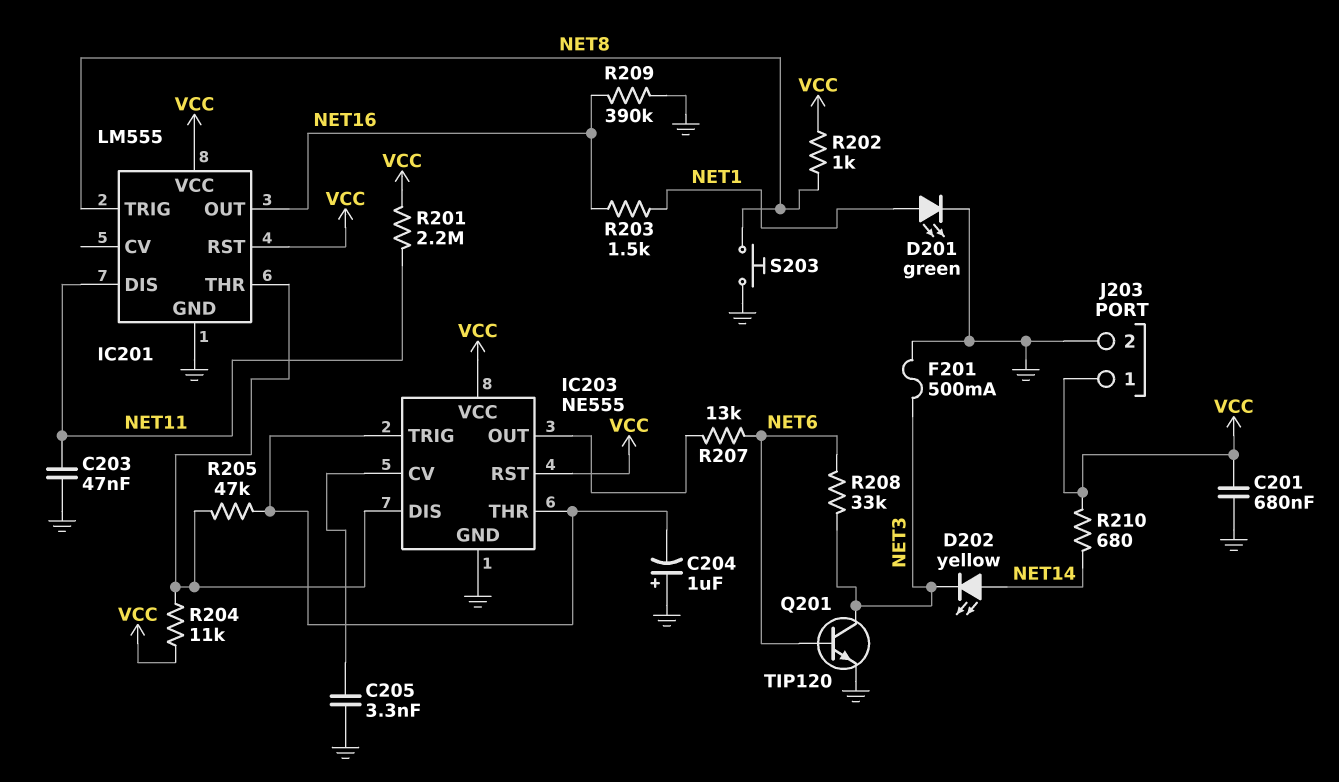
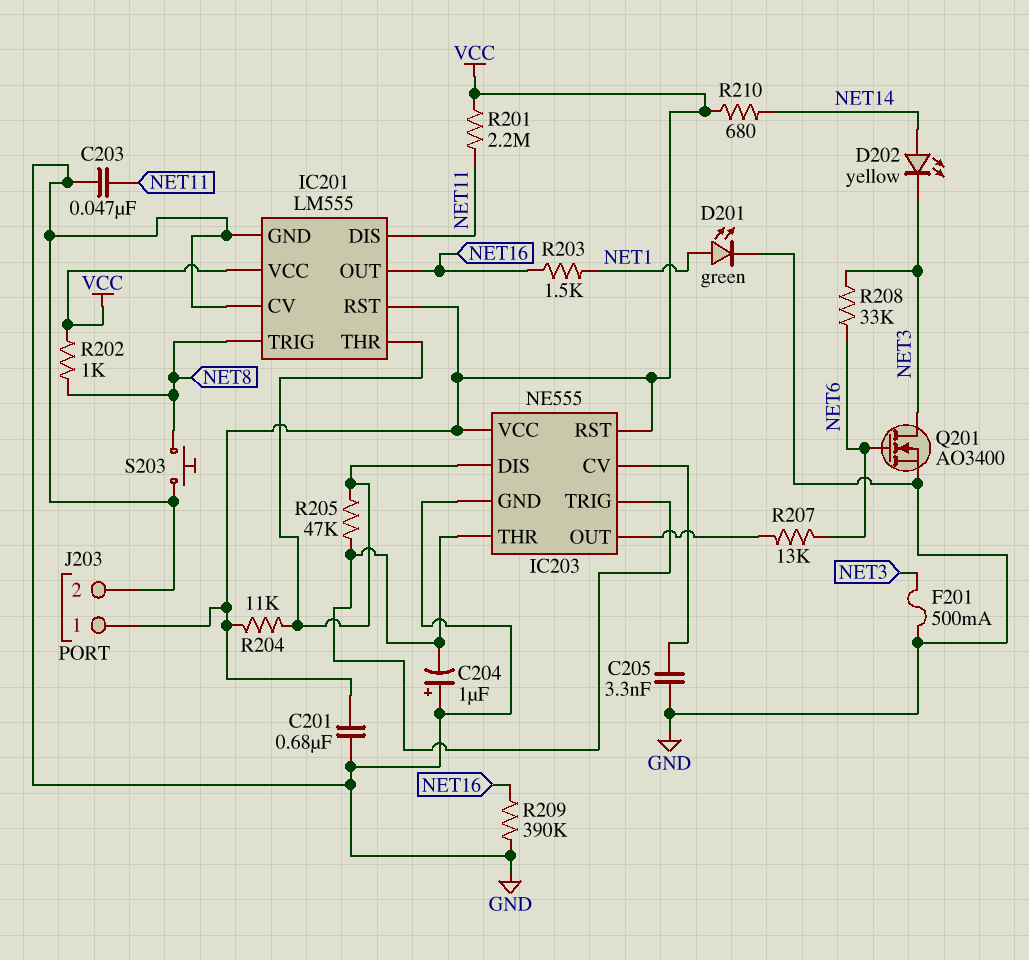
IC201 pin CV: none -> GND
Q201: NPN TIP120 (B NET6, C NET3, E GND) -> NMOS AO3400 (G NET6, D NET3, S GND)

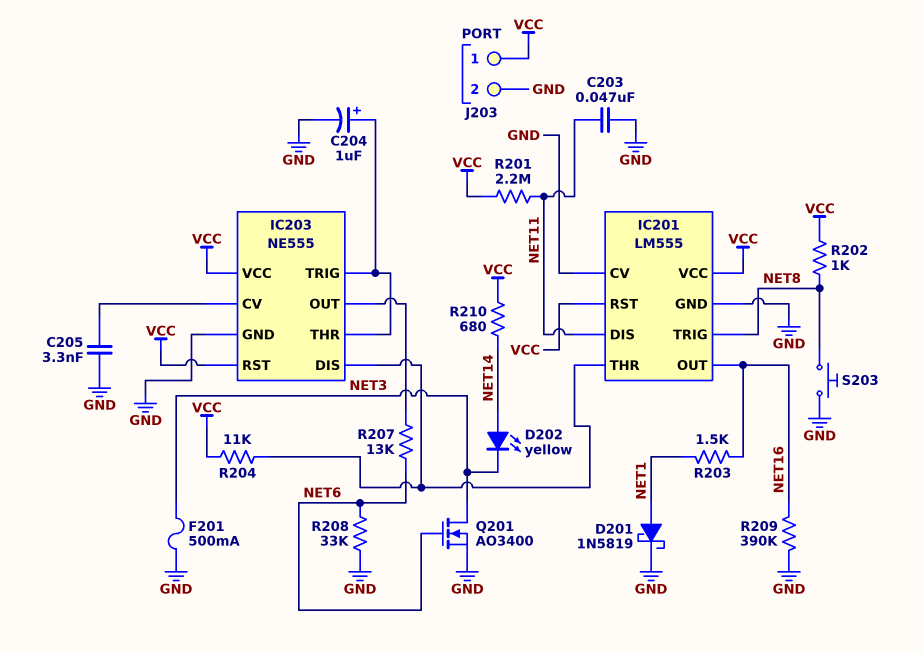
C201: 680nF (GND, VCC) -> none
C204: 1uF (plus GND, minus IC203/THR) -> 1uF (plus IC203/THR, minus GND)
D201: LED green (A NET1, K GND) -> schottky 1N5819 (A NET1, K GND)
R205: 47k (IC201/THR, IC203/THR) -> none
R208: 33k (NET3, NET6) -> 33k (GND, NET6)

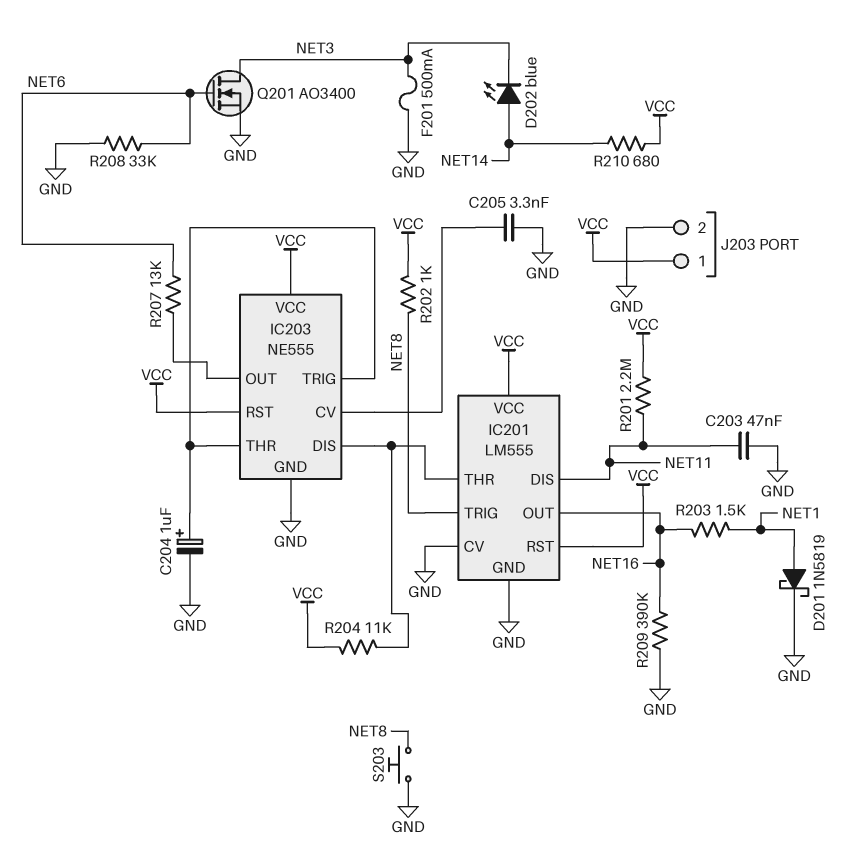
D202: LED yellow (A NET14, K NET3) -> LED blue (A NET14, K NET3)

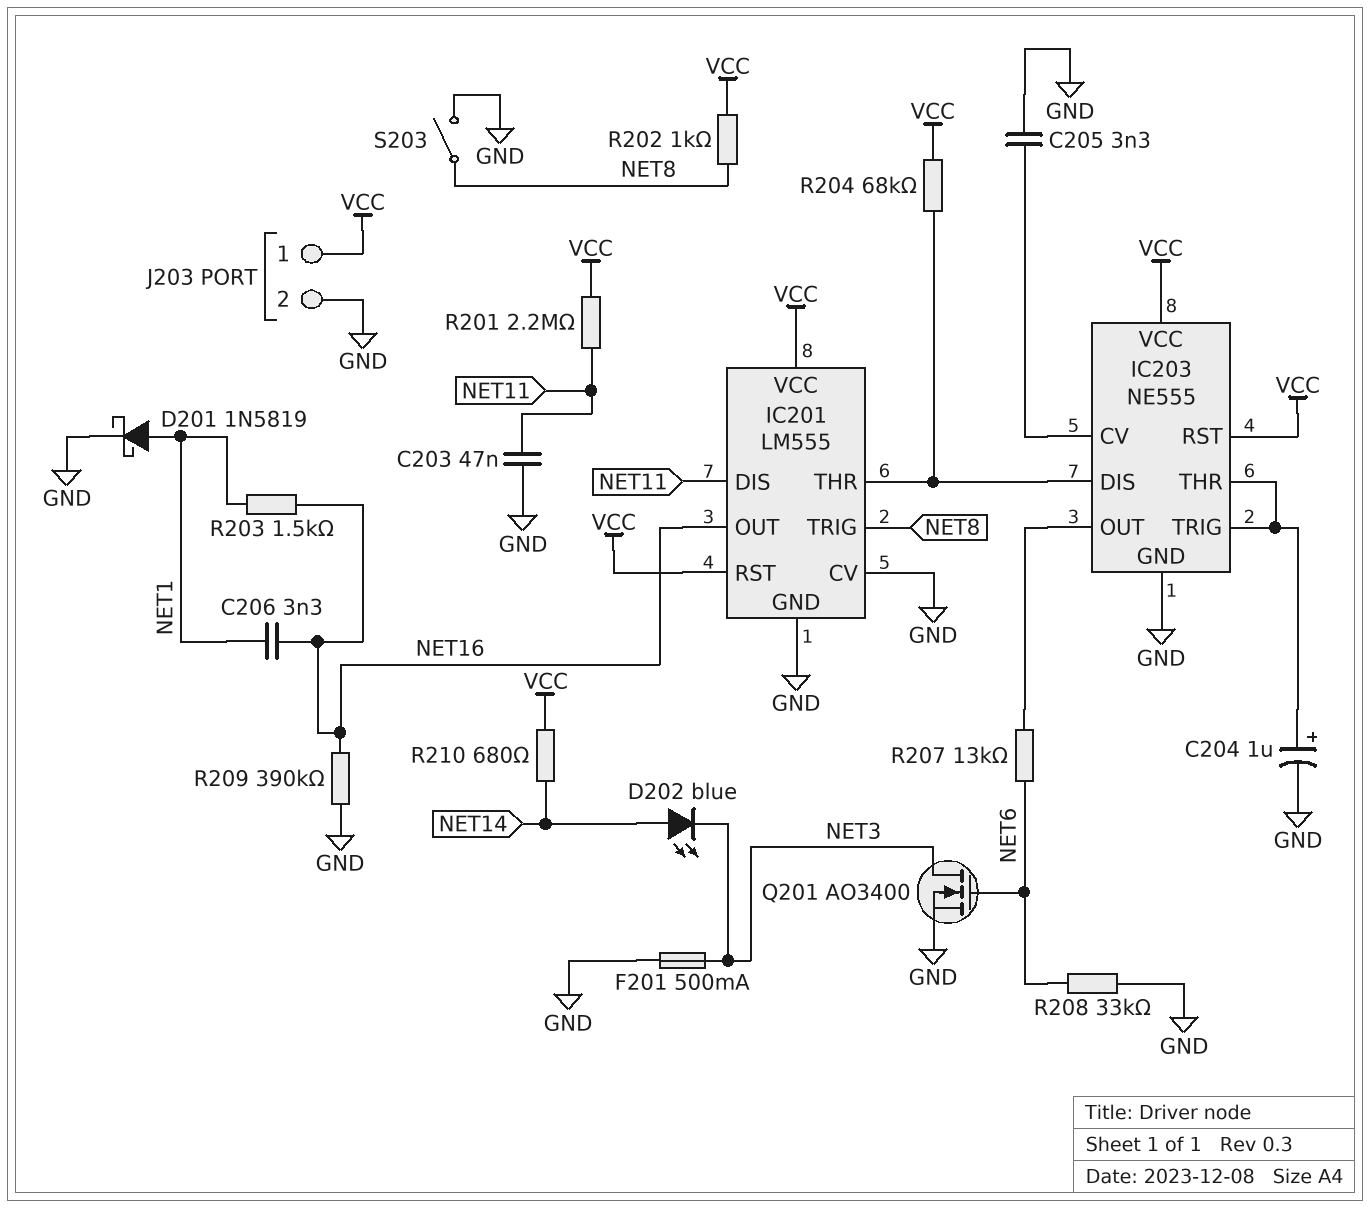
C206: none -> 3.3nF (NET1, NET16)
R204: 11k (IC201/THR, VCC) -> 68k (IC201/THR, VCC)
S203: button (GND, NET8) -> switch (GND, NET8)

